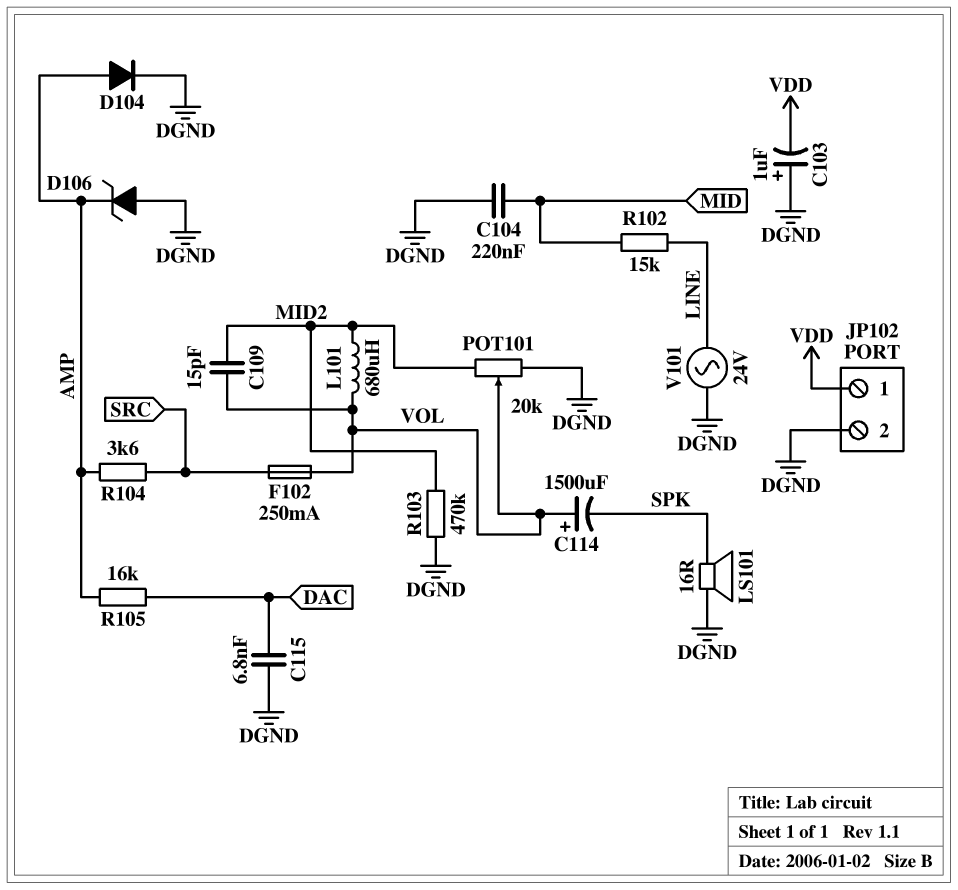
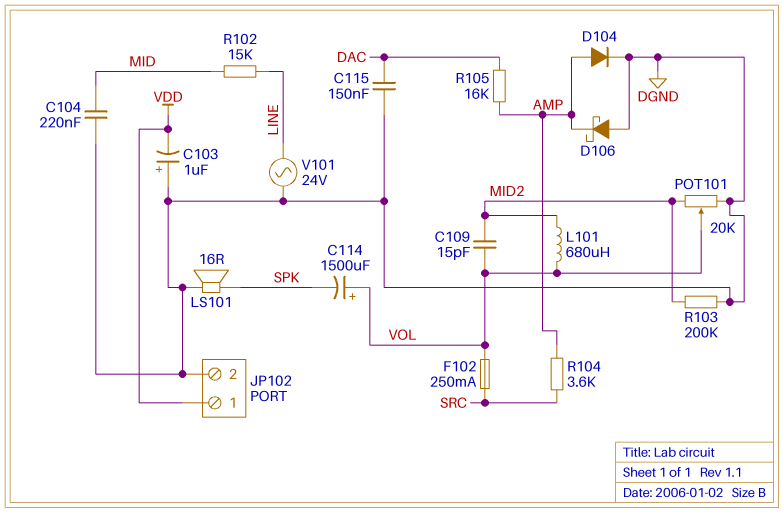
C115: 6.8nF (DAC, DGND) -> 150nF (DAC, DGND)
D106: zener (A DGND, K AMP) -> schottky (A DGND, K AMP)
R103: 470k (DGND, MID2) -> 200k (DGND, MID2)

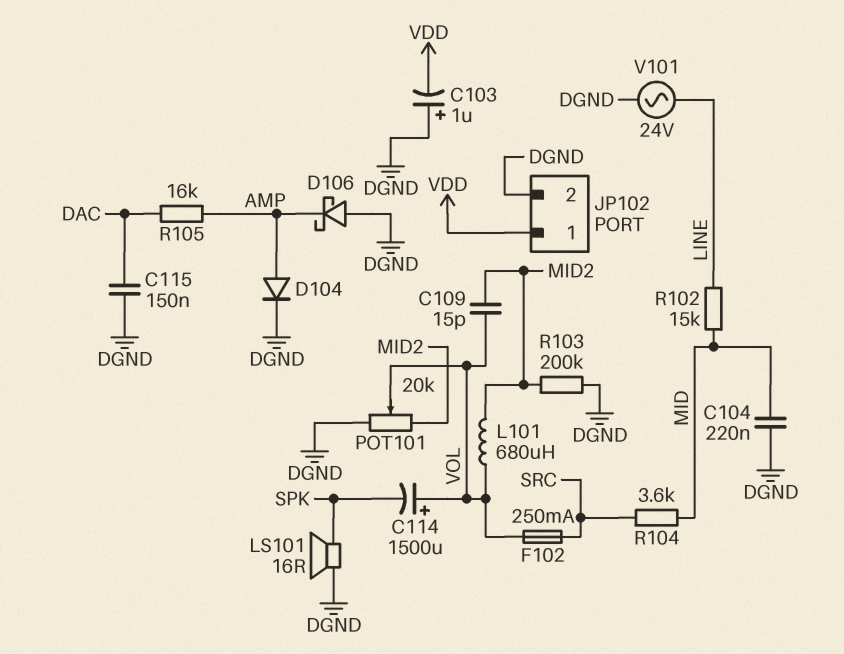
R104: 3.6k (AMP, SRC) -> 3.6k (MID, SRC)

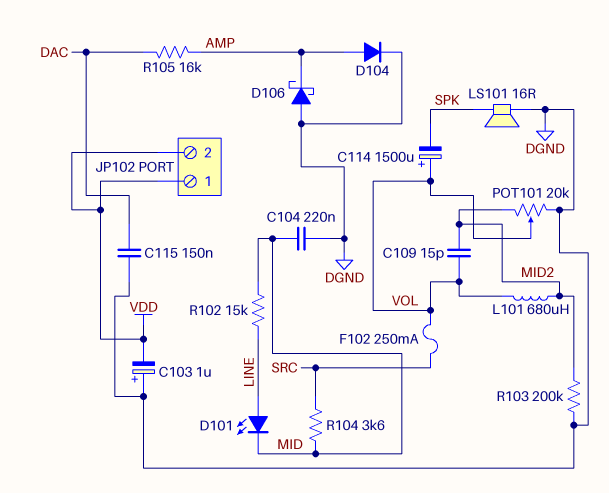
D101: none -> LED (A LINE, K MID)
JP102 pin 2: DGND -> VDD
V101: AC 24V (DGND, LINE) -> none

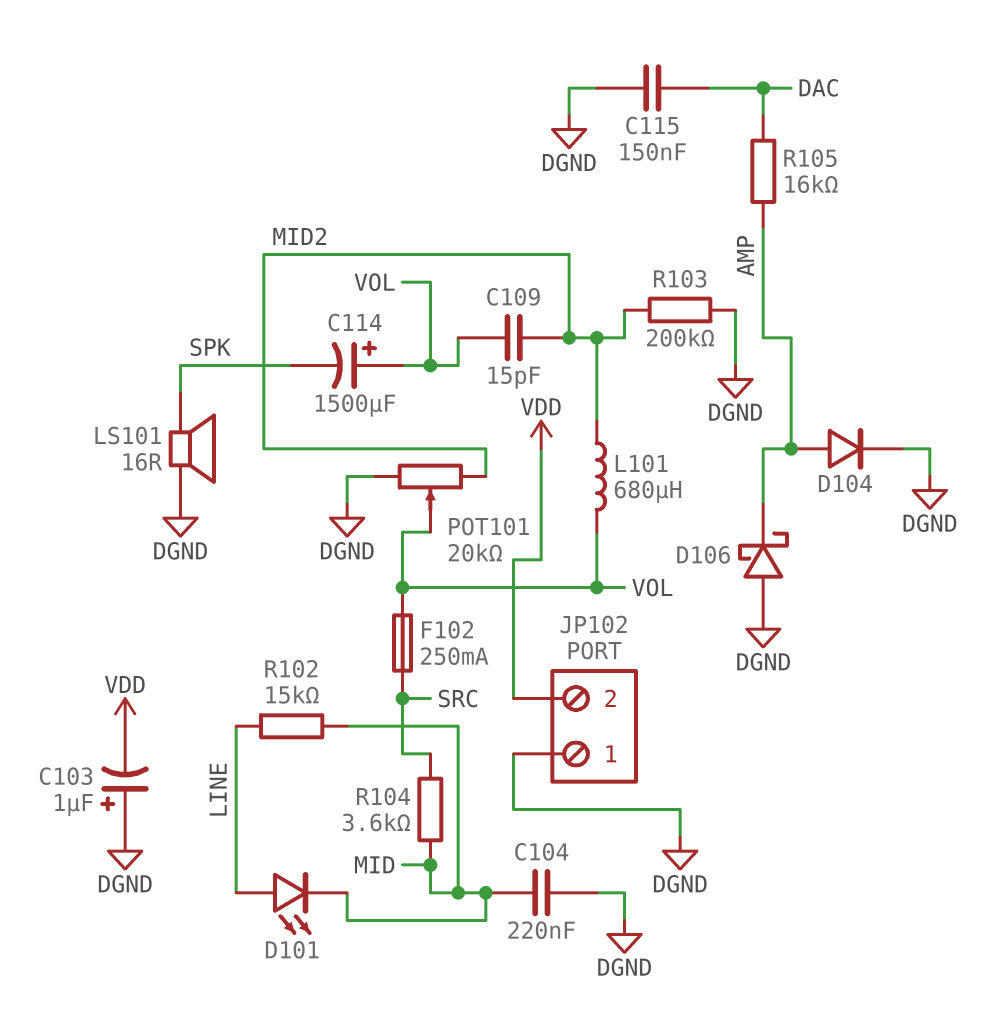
JP102 pin 1: VDD -> DGND

